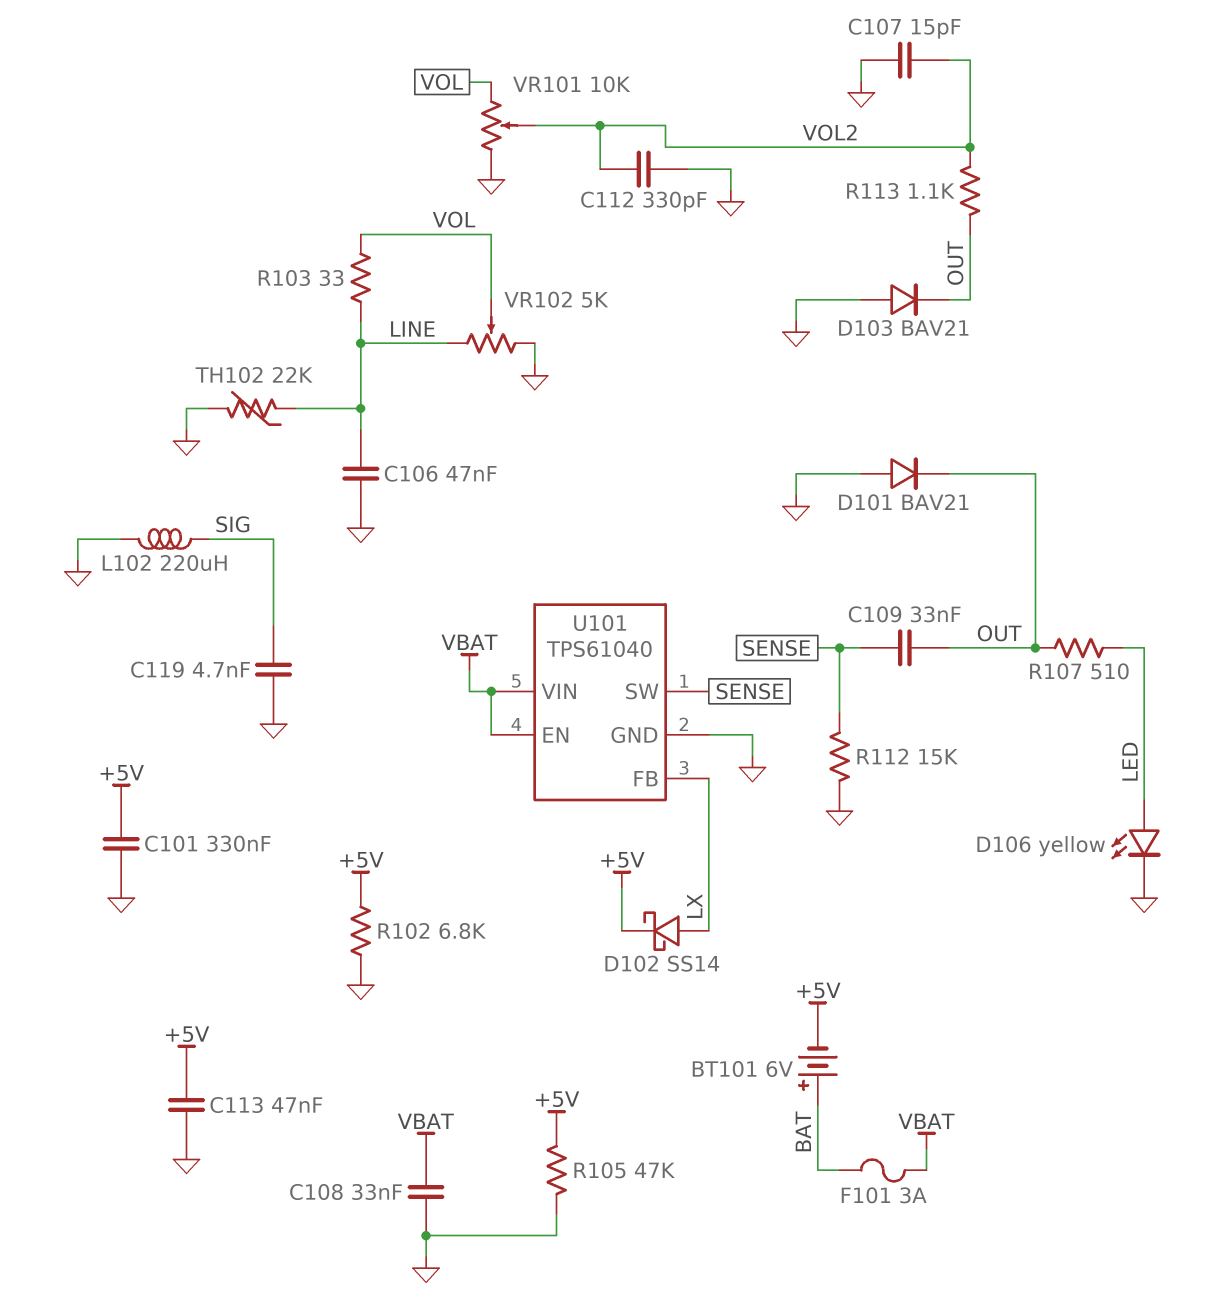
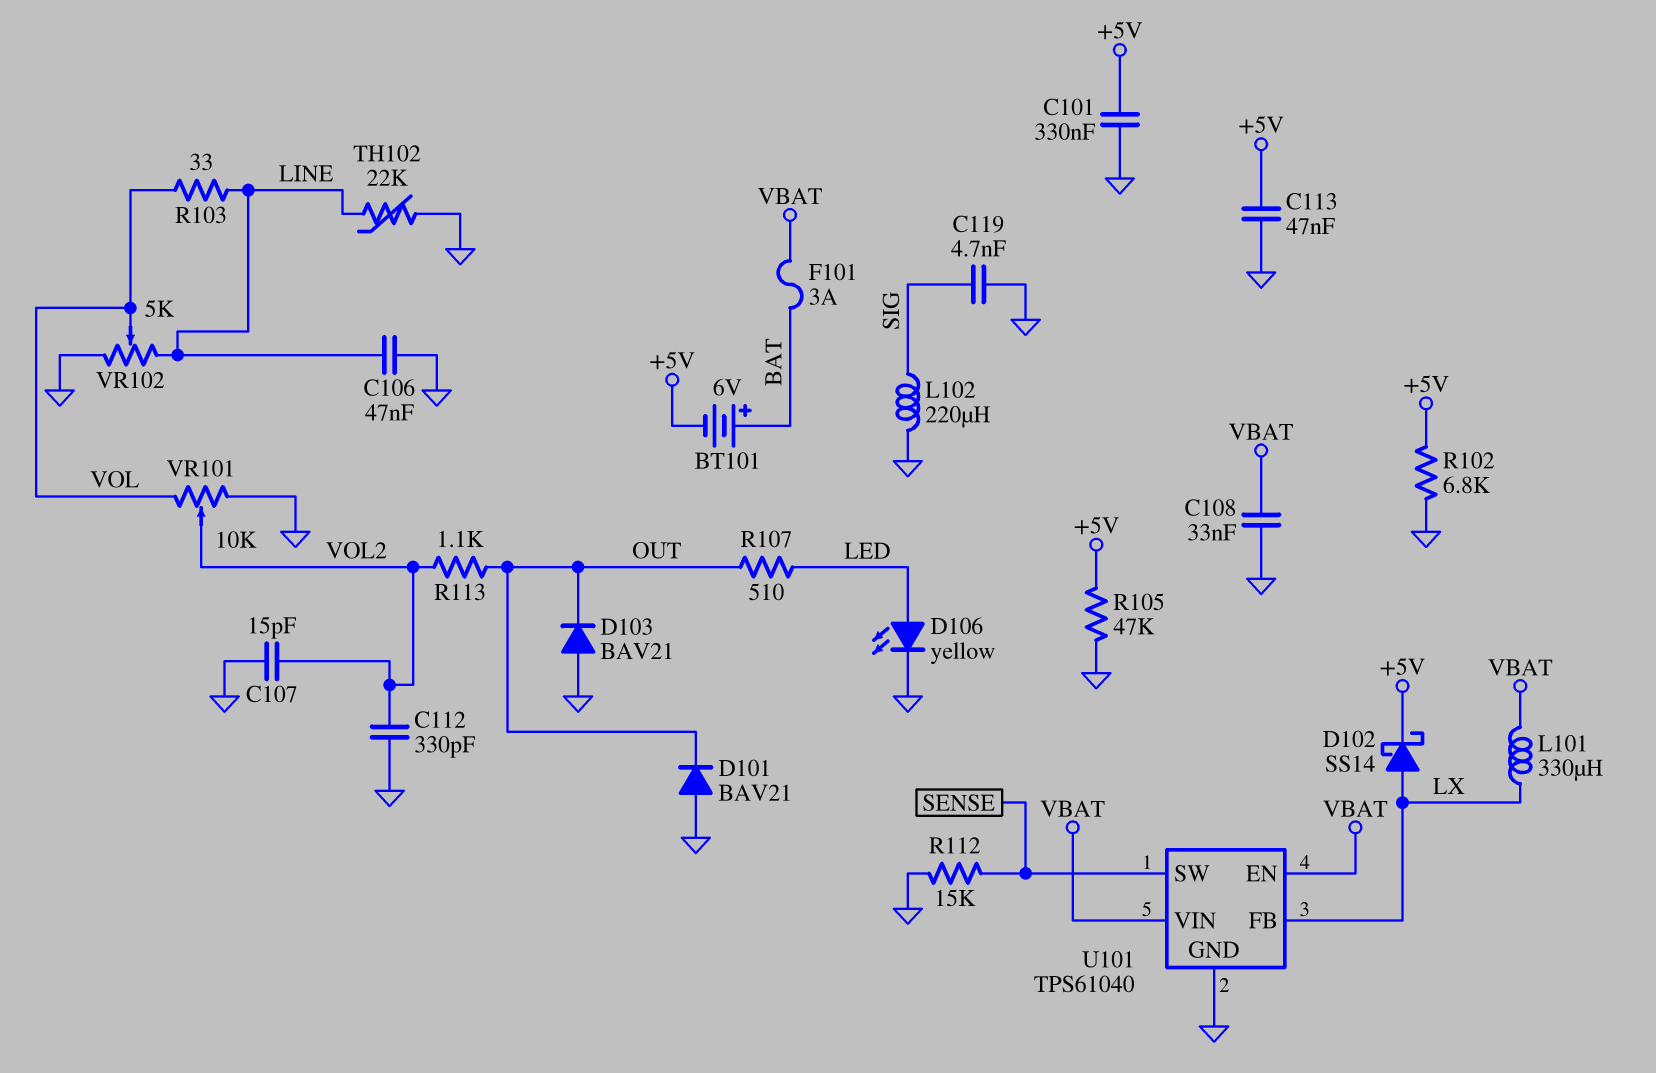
C109: 33nF (OUT, SENSE) -> none
L101: none -> 330uH (LX, VBAT)

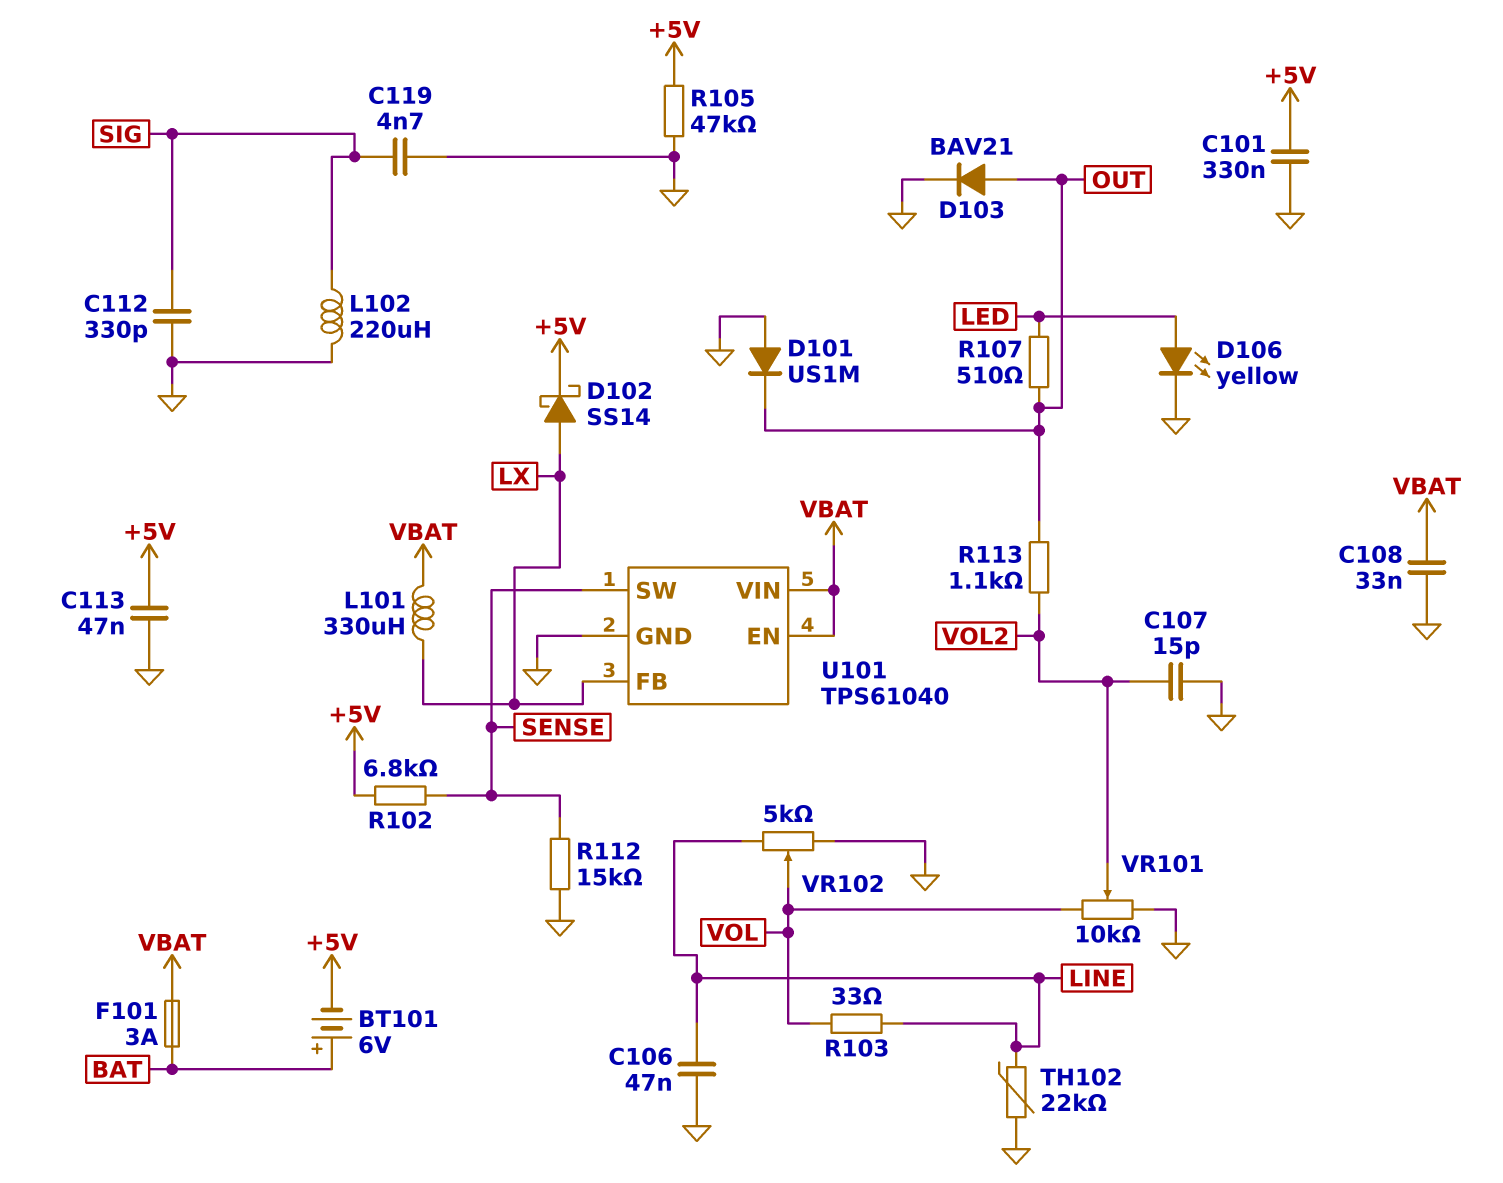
C112: 330pF (GND, VOL2) -> 330pF (GND, SIG)
D101: diode BAV21 (A GND, K OUT) -> diode US1M (A GND, K OUT)
D103: diode BAV21 (A GND, K OUT) -> diode BAV21 (A OUT, K GND)
R102: 6.8k (+5V, GND) -> 6.8k (+5V, SENSE)

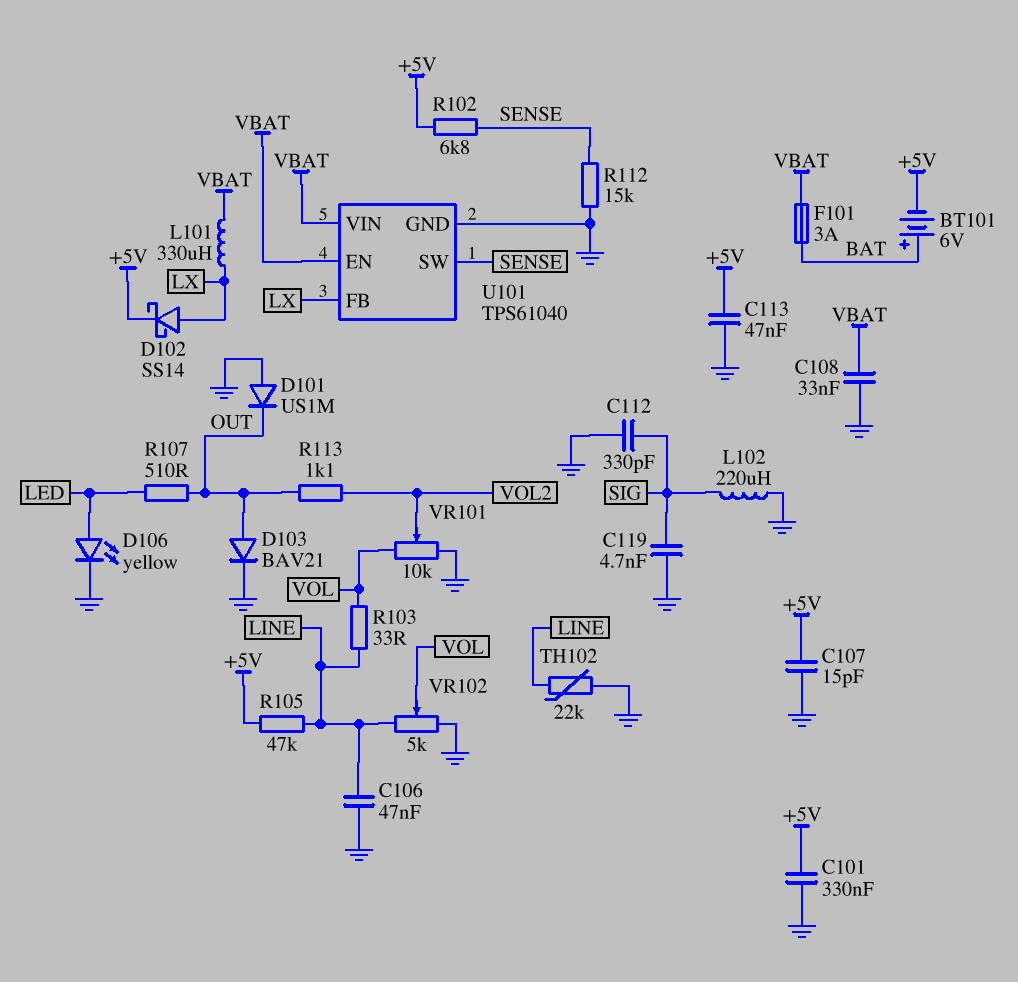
C107: 15pF (GND, VOL2) -> 15pF (+5V, GND)
R105: 47k (+5V, GND) -> 47k (+5V, LINE)

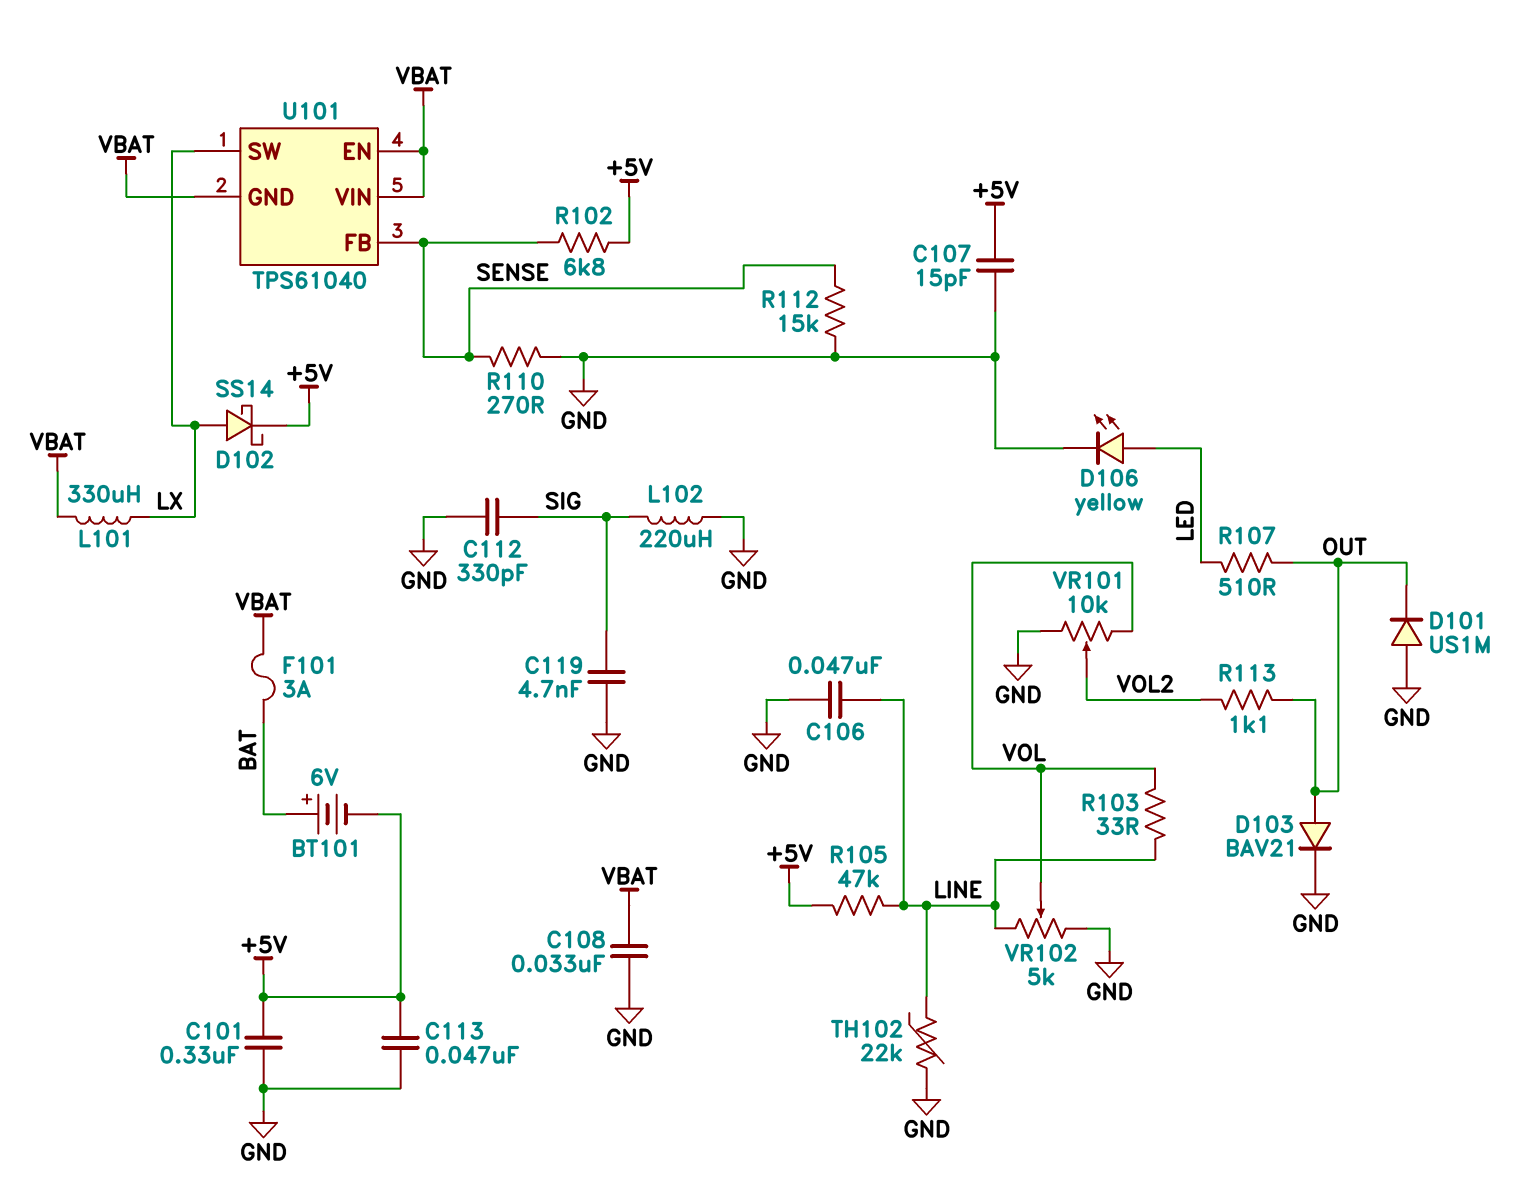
R110: none -> 270 (GND, SENSE)
U101 pin FB: LX -> SENSE
U101 pin GND: GND -> VBAT
U101 pin SW: SENSE -> LX

